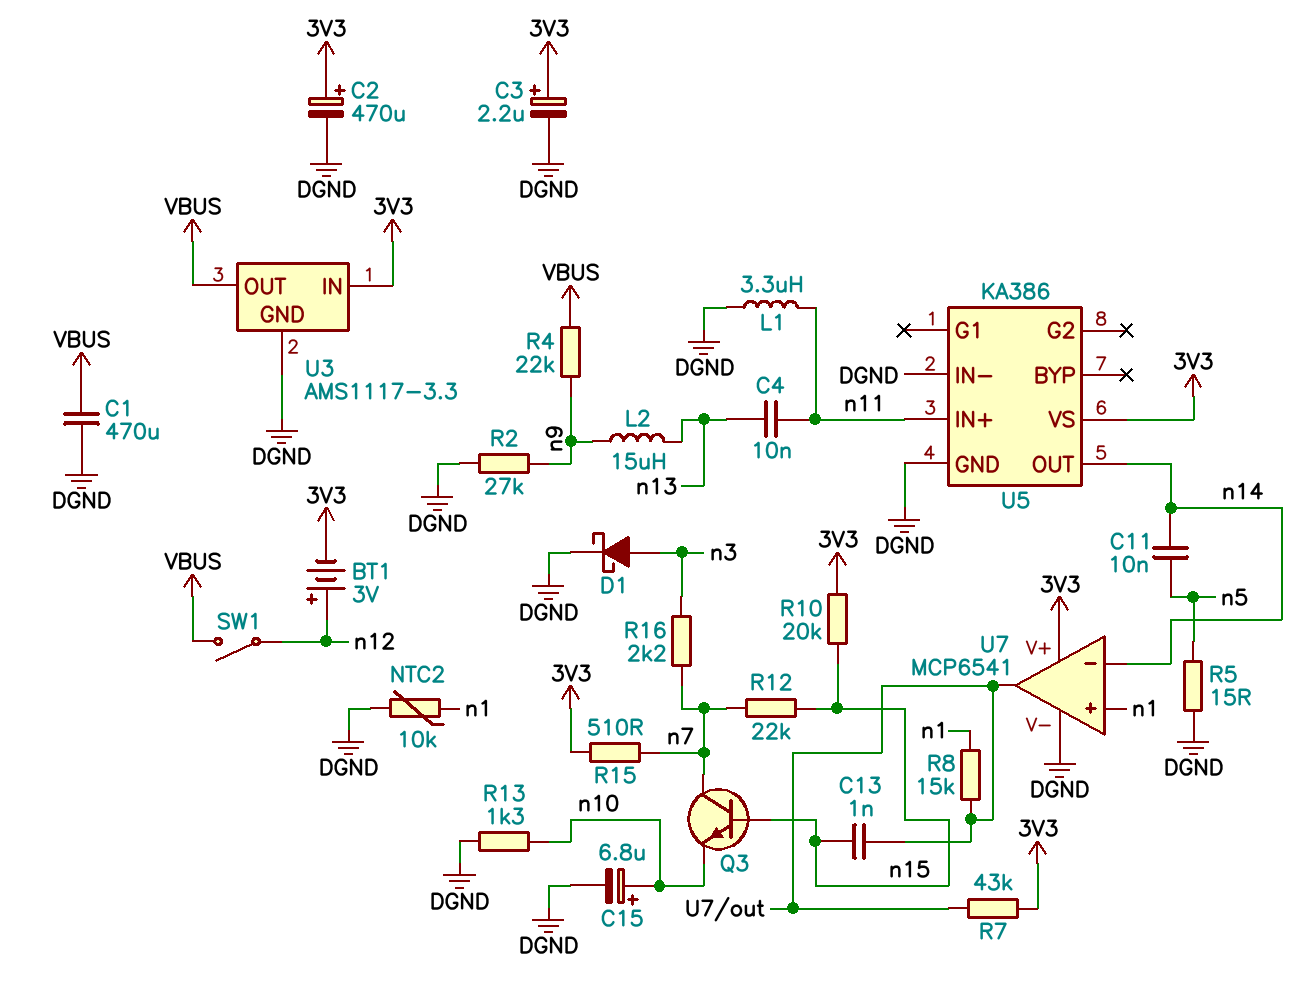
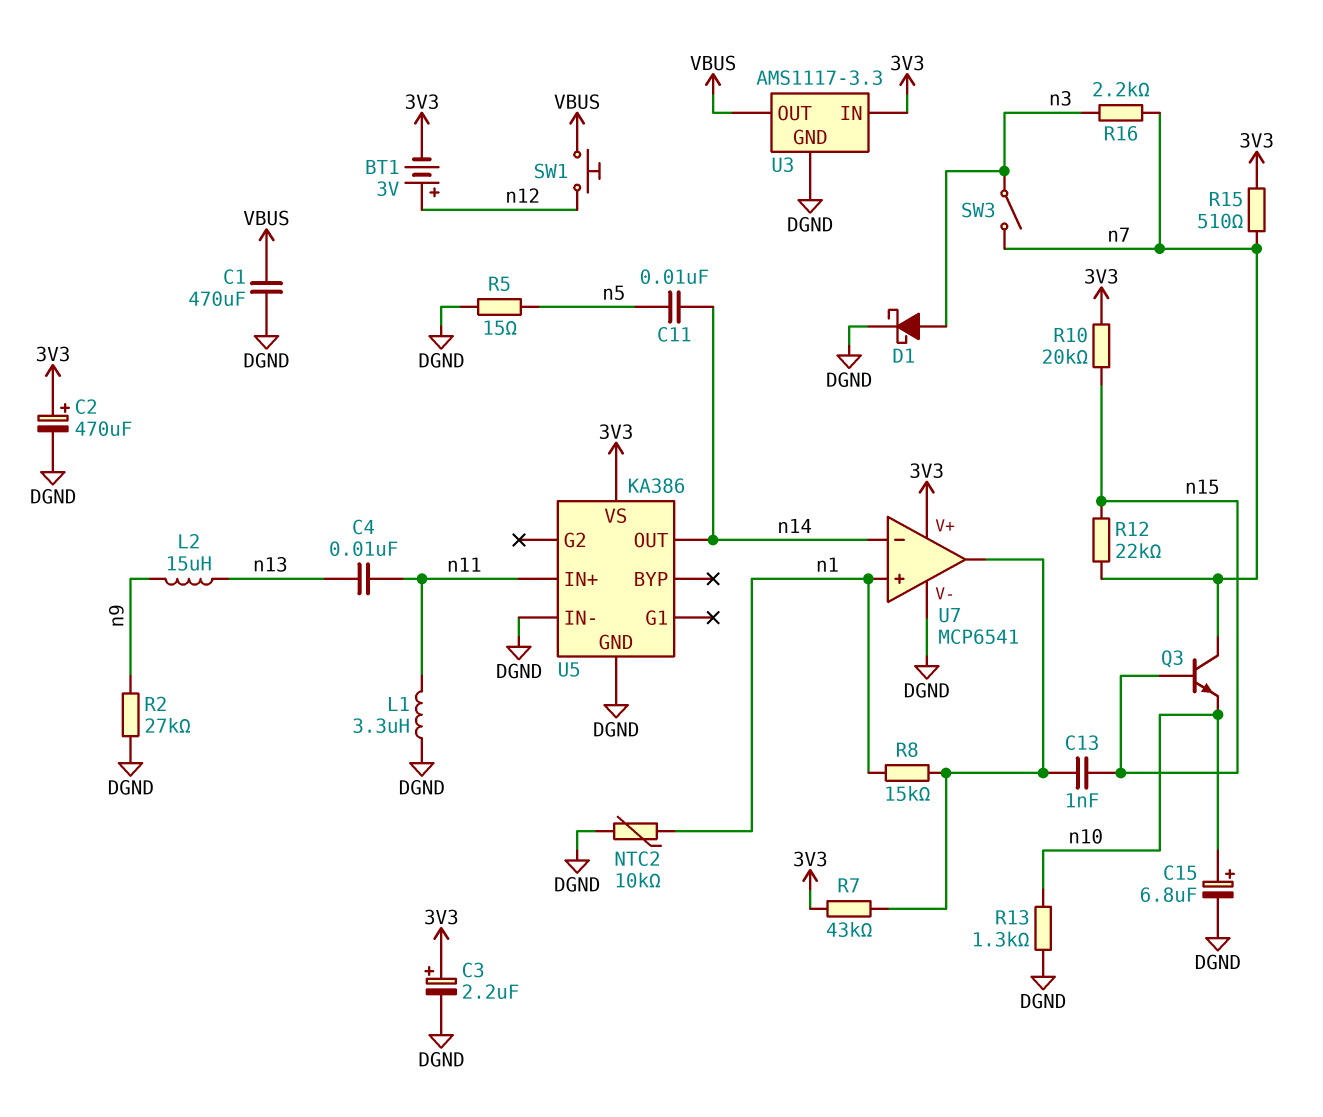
R4: 22k (VBUS, n9) -> none
SW1: switch (VBUS, n12) -> button (VBUS, n12)
SW3: none -> switch (n3, n7)

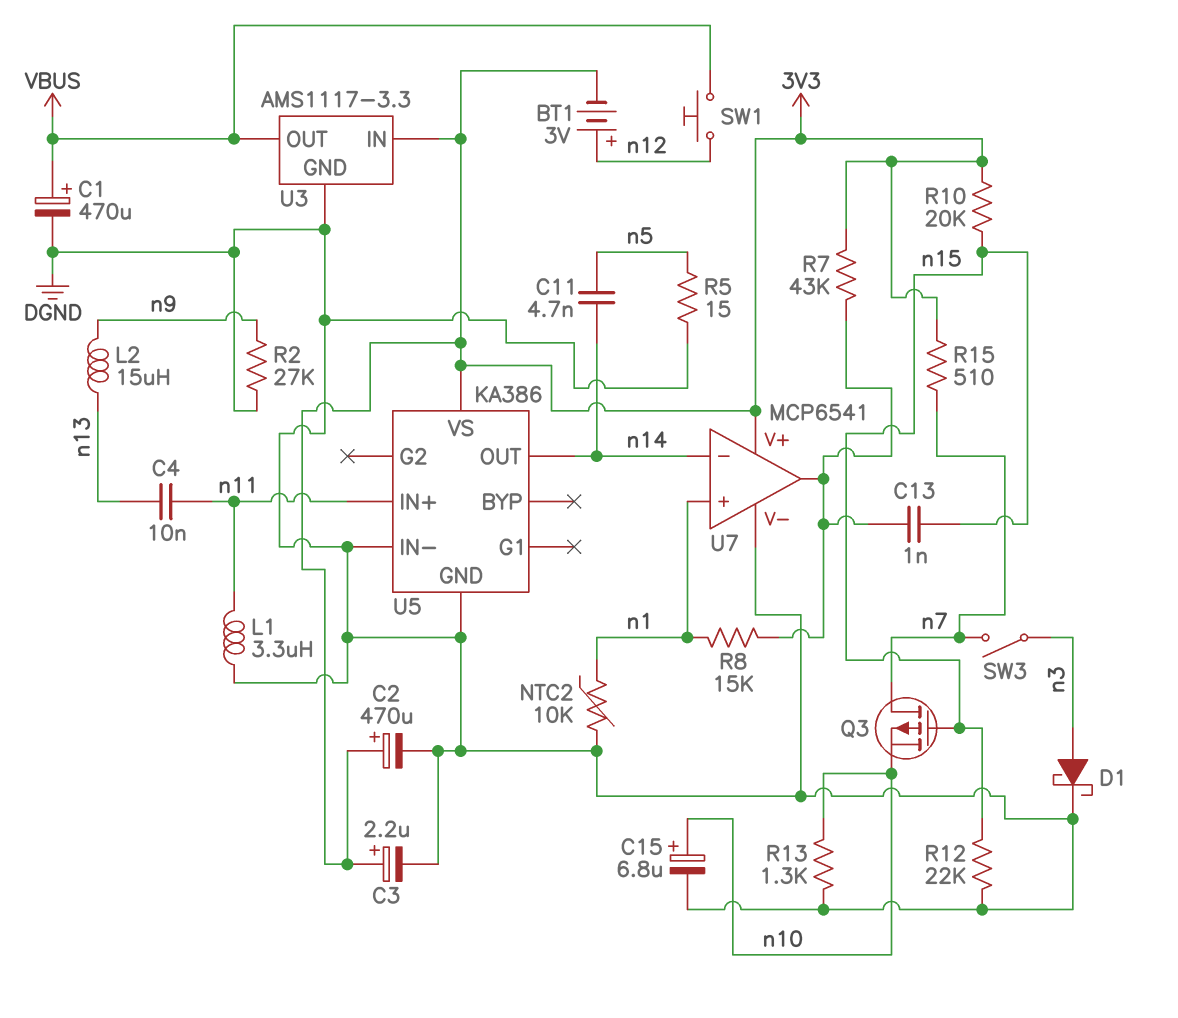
C1: 470uF (DGND, VBUS) -> 470uF (plus VBUS, minus DGND)
C11: 10nF (n5, n14) -> 4.7nF (n5, n14)
Q3: NPN (B n15, C n7, E n10) -> PMOS (G n15, D n7, S n10)
R12: 22k (n7, n15) -> 22k (DGND, n15)
R16: 2.2k (n3, n7) -> none

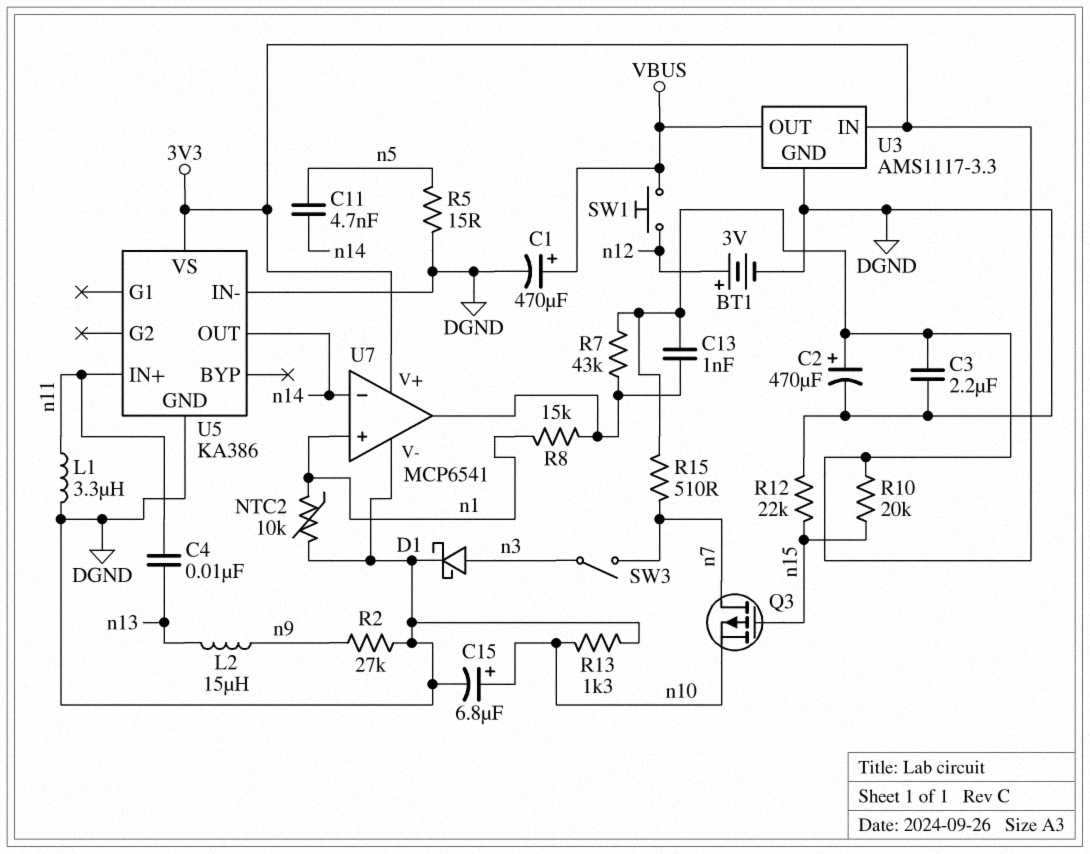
BT1: 3V (plus n12, minus 3V3) -> 3V (plus n12, minus DGND)
C3: 2.2uF (plus 3V3, minus DGND) -> 2.2uF (3V3, DGND)
C13: 1nF (U7/out, n15) -> 1nF (3V3, U7/out)

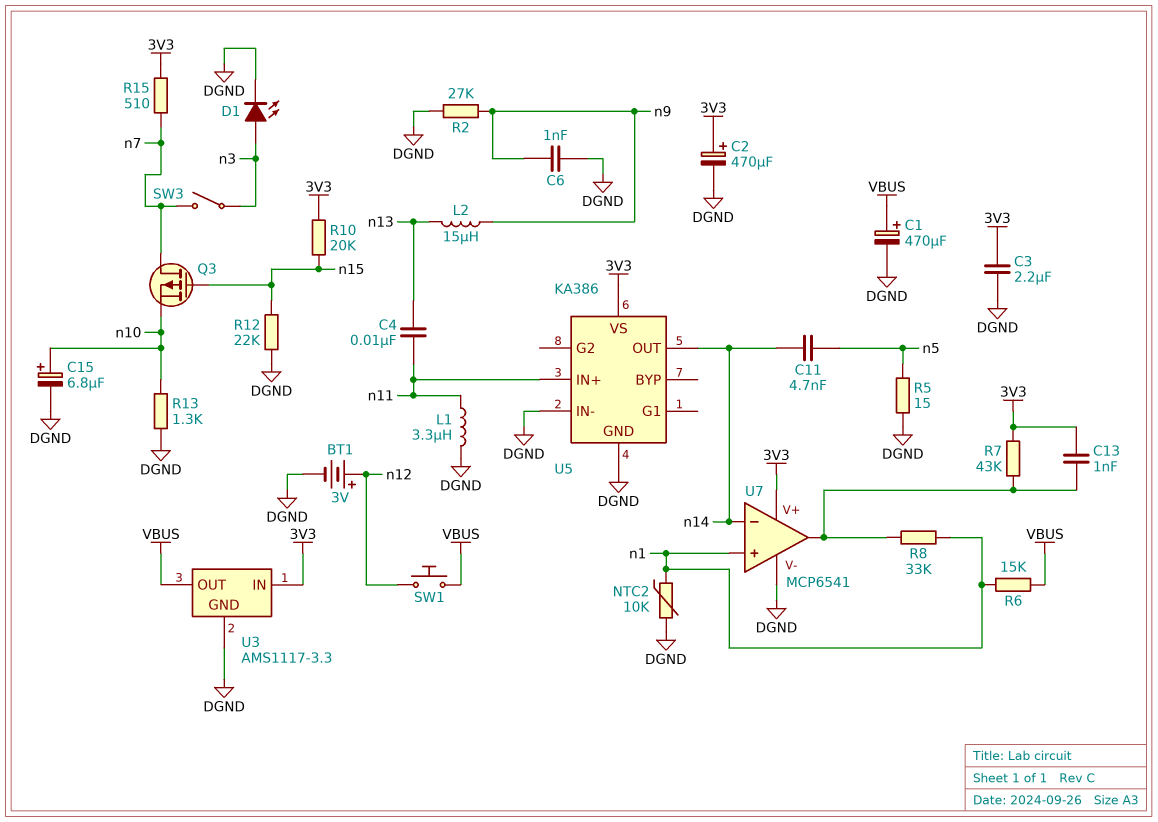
C6: none -> 1nF (DGND, n9)
D1: schottky (A n3, K DGND) -> LED (A n3, K DGND)
R6: none -> 15k (VBUS, n1)
R8: 15k (U7/out, n1) -> 33k (U7/out, n1)

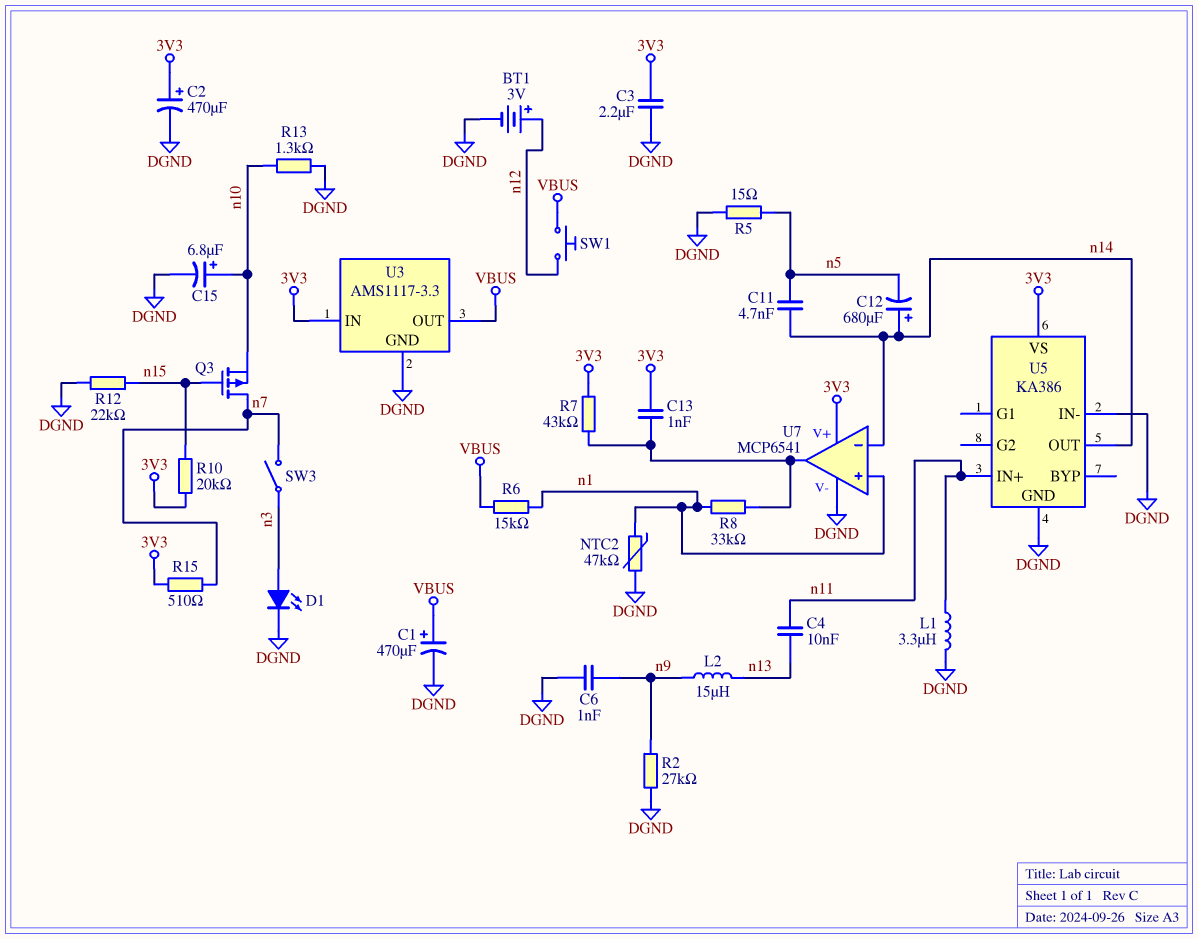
C12: none -> 680uF (plus n14, minus n5)
NTC2: 10k (DGND, n1) -> 47k (DGND, n1)

